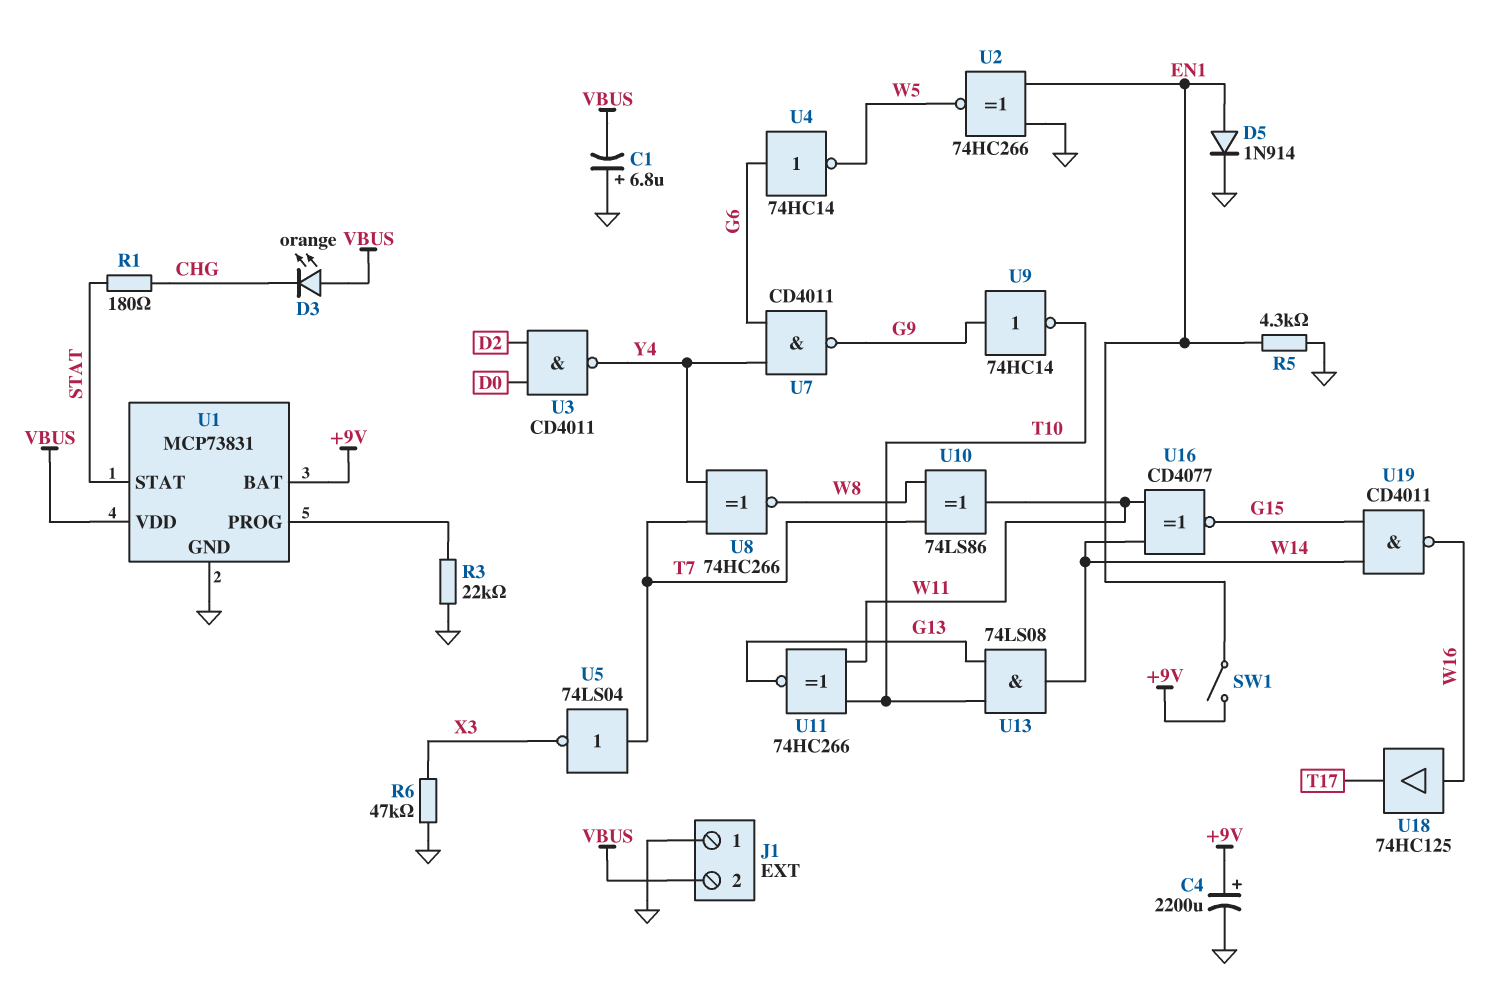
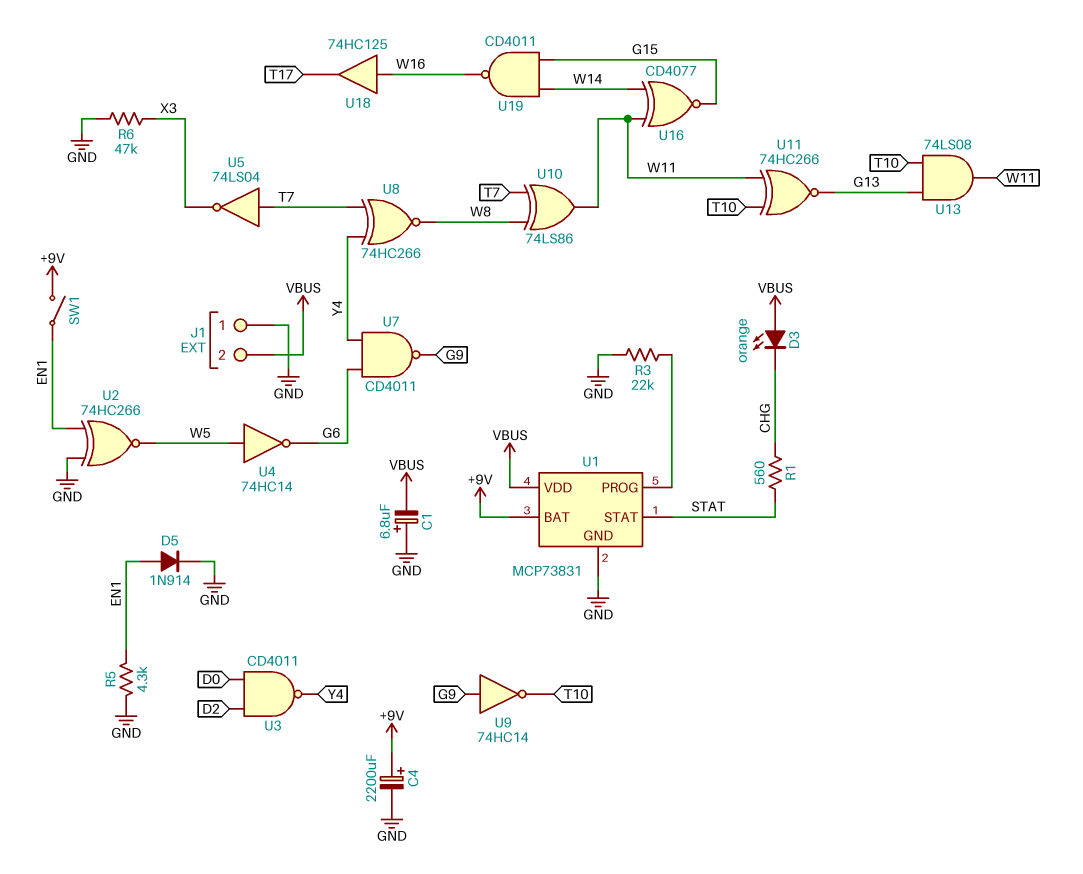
R1: 180 (CHG, STAT) -> 560 (CHG, STAT)
U4: NOT 74HC14 (in G6, out W5) -> NOT 74HC14 (in W5, out G6)
U13: AND 74LS08 (in G13, in T10, out W14) -> AND 74LS08 (in G13, in T10, out W11)

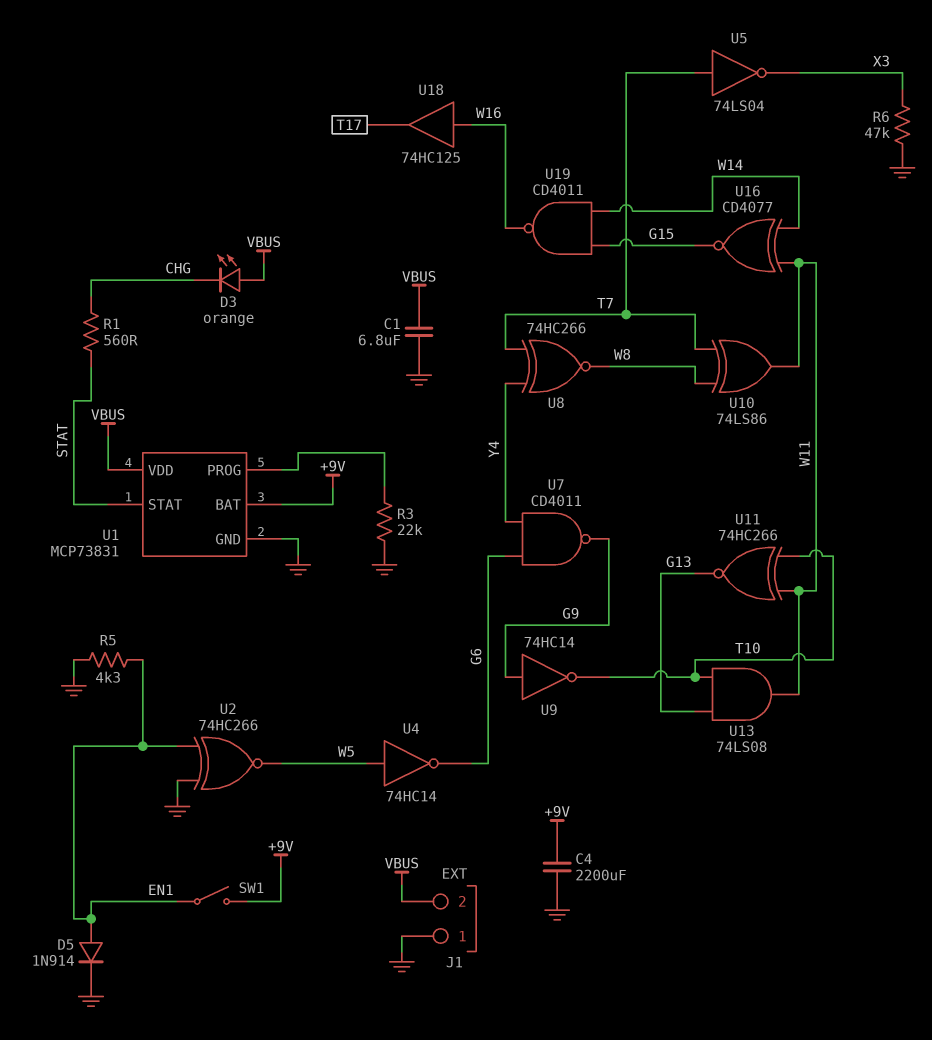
C1: 6.8uF (plus GND, minus VBUS) -> 6.8uF (GND, VBUS)
C4: 2200uF (plus +9V, minus GND) -> 2200uF (+9V, GND)
U3: NAND CD4011 (in D0, in D2, out Y4) -> none

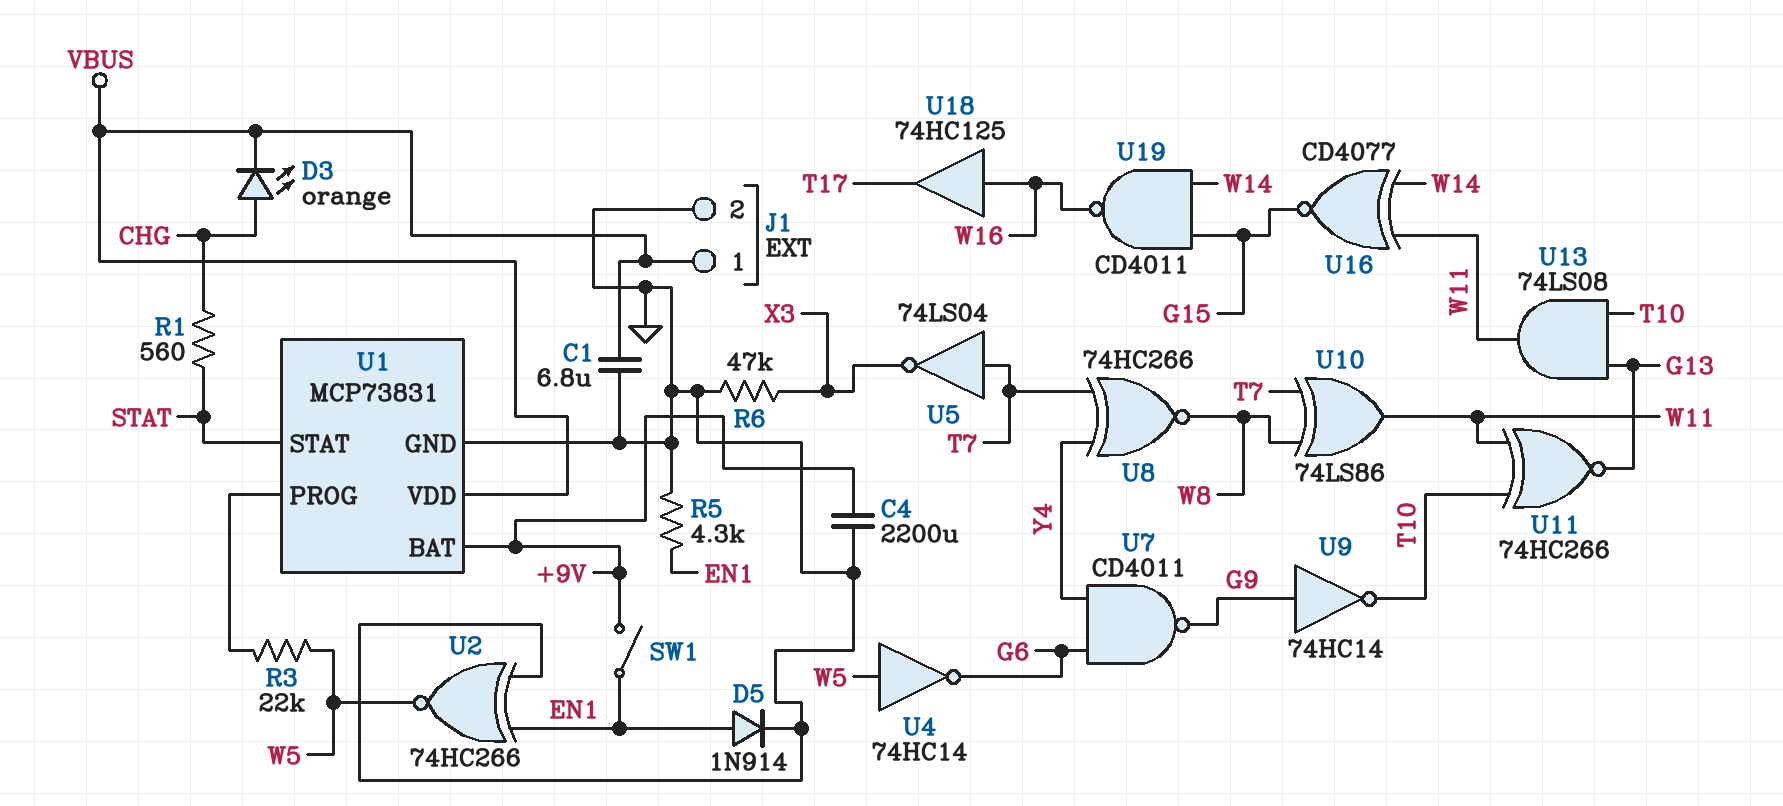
D3: LED orange (A VBUS, K CHG) -> LED orange (A CHG, K VBUS)
J1 pin 1: GND -> VBUS
J1 pin 2: VBUS -> GND
R3: 22k (GND, U1/PROG) -> 22k (U1/PROG, W5)

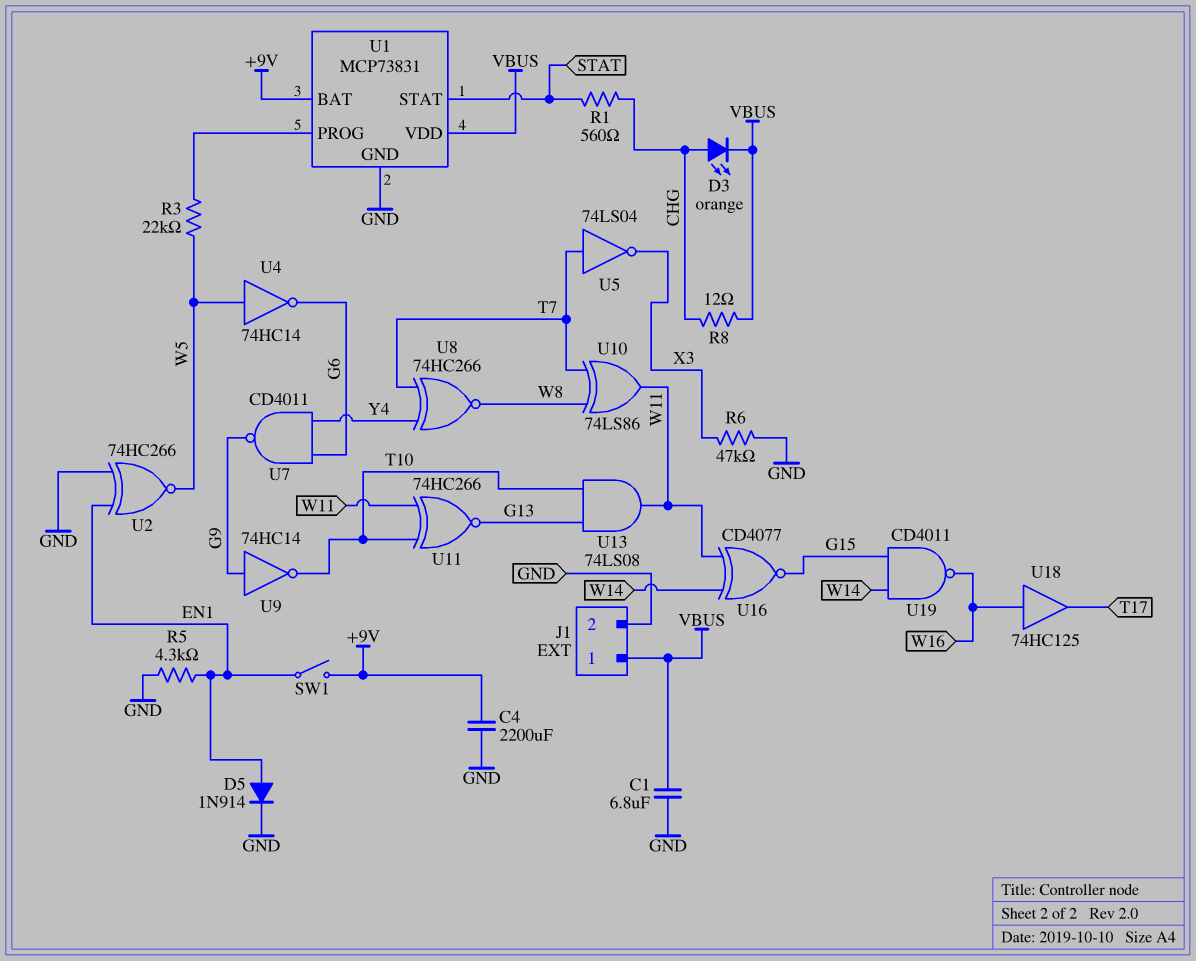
R8: none -> 12 (CHG, VBUS)

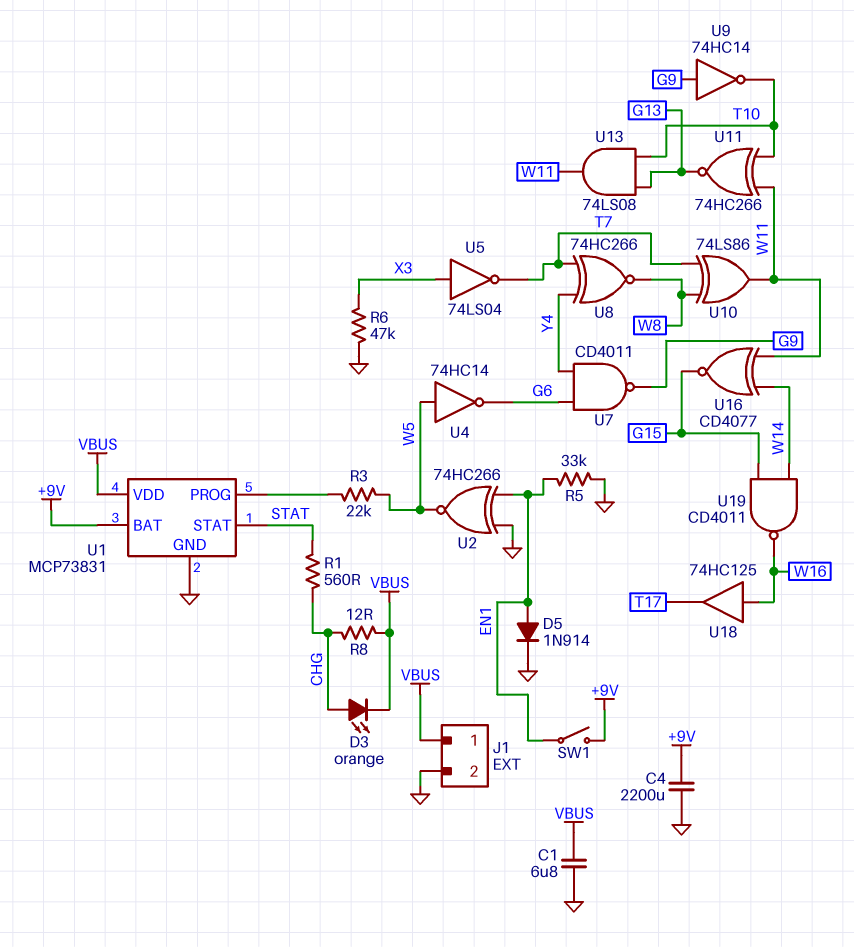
R5: 4.3k (EN1, GND) -> 33k (EN1, GND)
U5: NOT 74LS04 (in T7, out X3) -> NOT 74LS04 (in X3, out T7)

